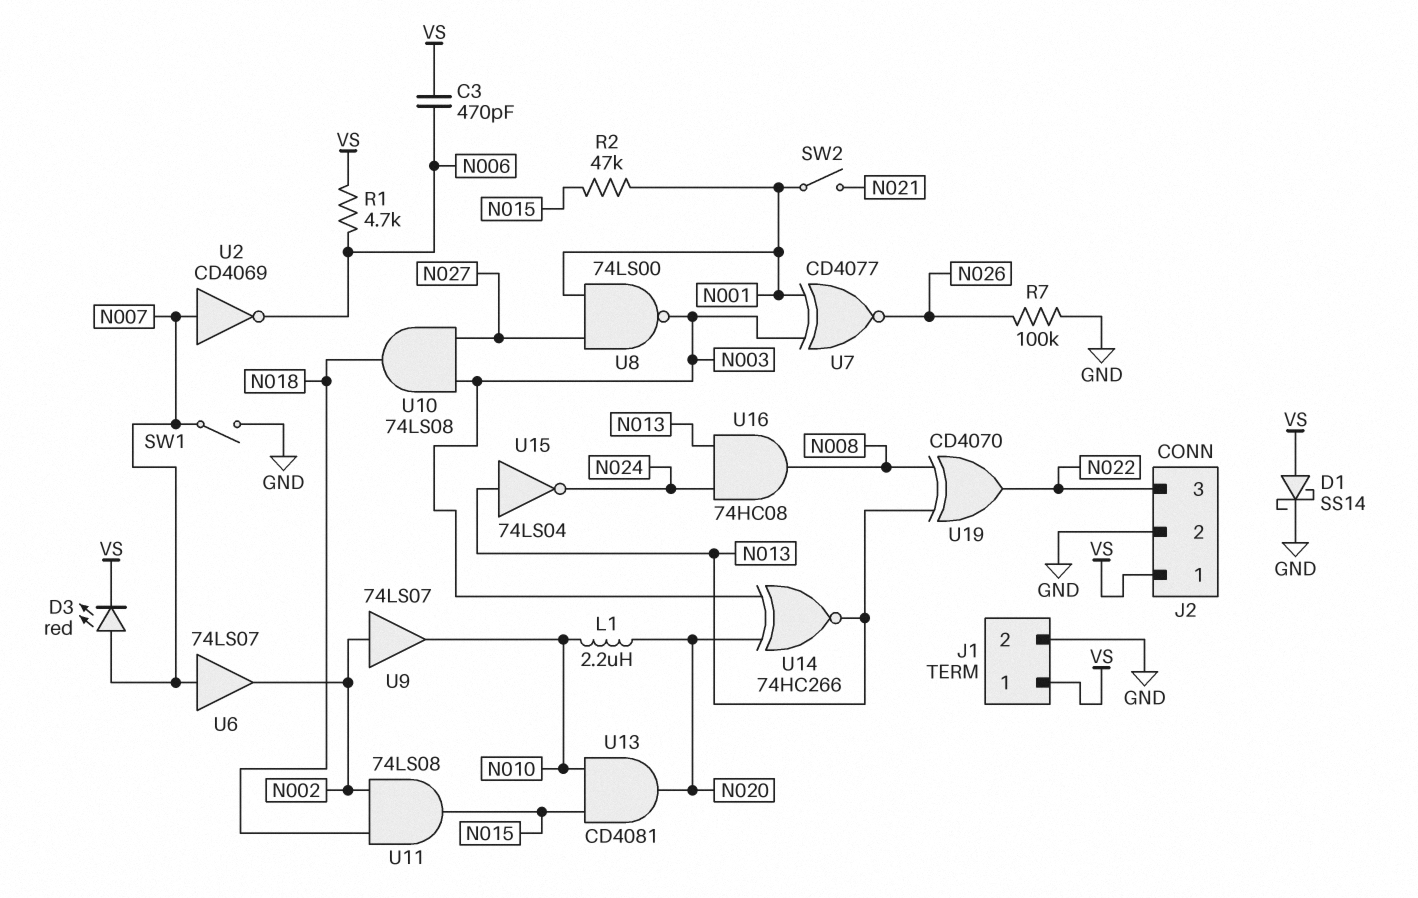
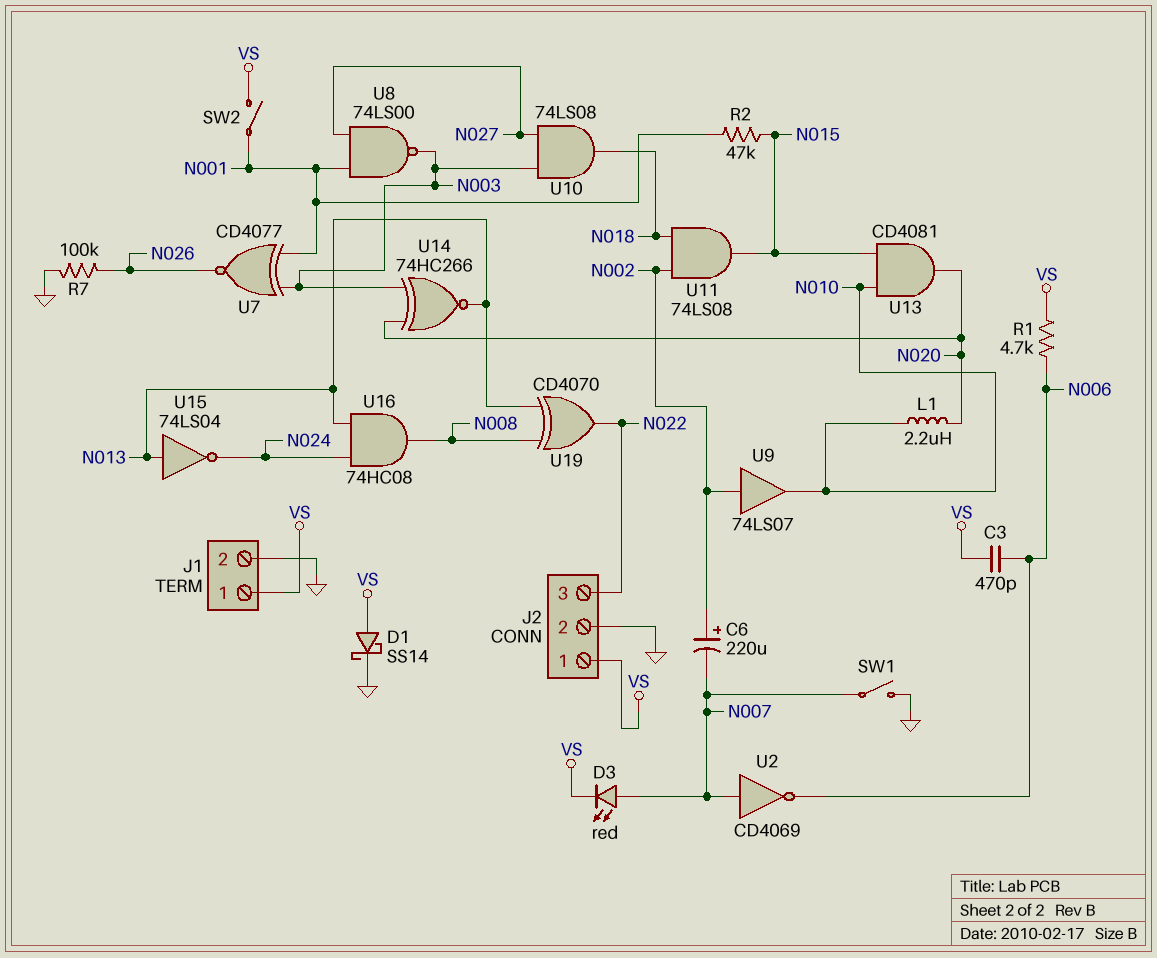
C6: none -> 220uF (plus N002, minus N007)
SW2: switch (N001, N021) -> switch (N001, VS)
U6: buffer 74LS07 (in N007, out N002) -> none

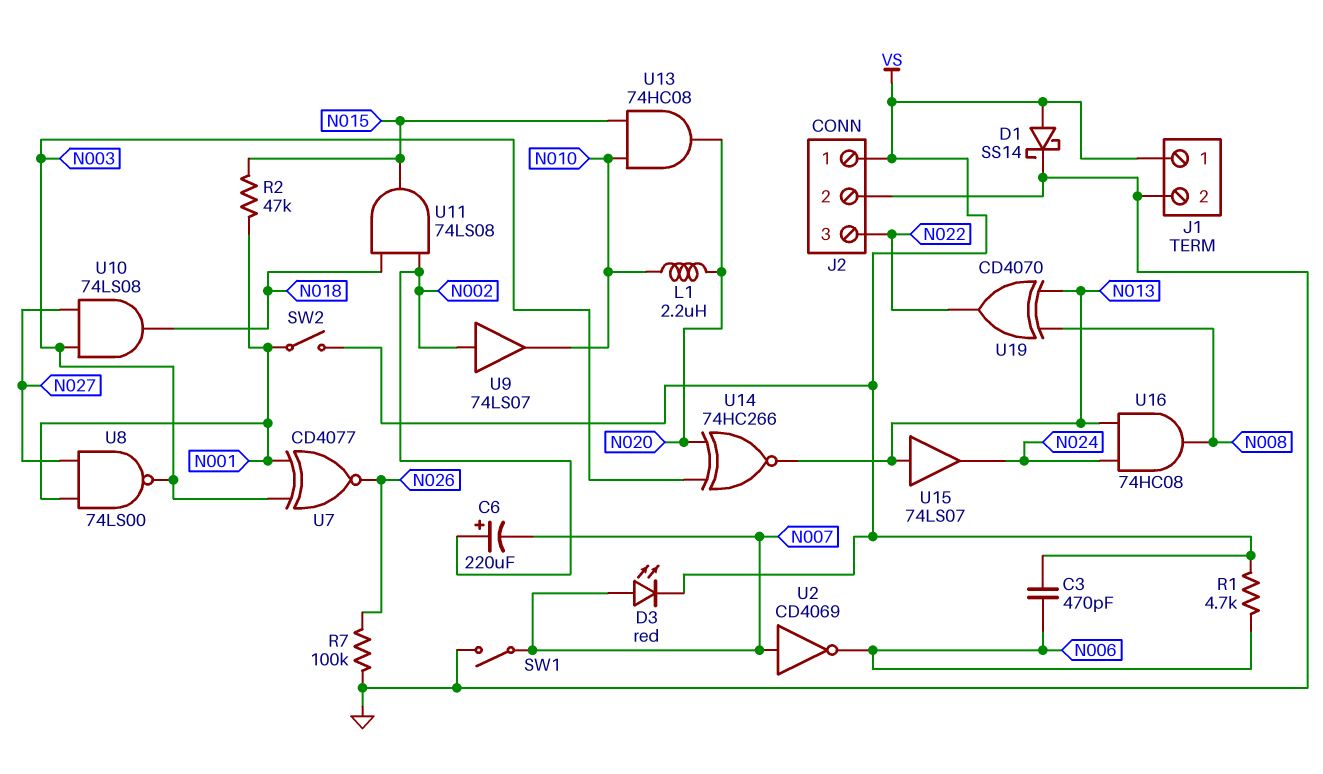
U13: AND CD4081 (in N010, in N015, out N020) -> AND 74HC08 (in N010, in N015, out N020)
U15: NOT 74LS04 (in N013, out N024) -> buffer 74LS07 (in N013, out N024)

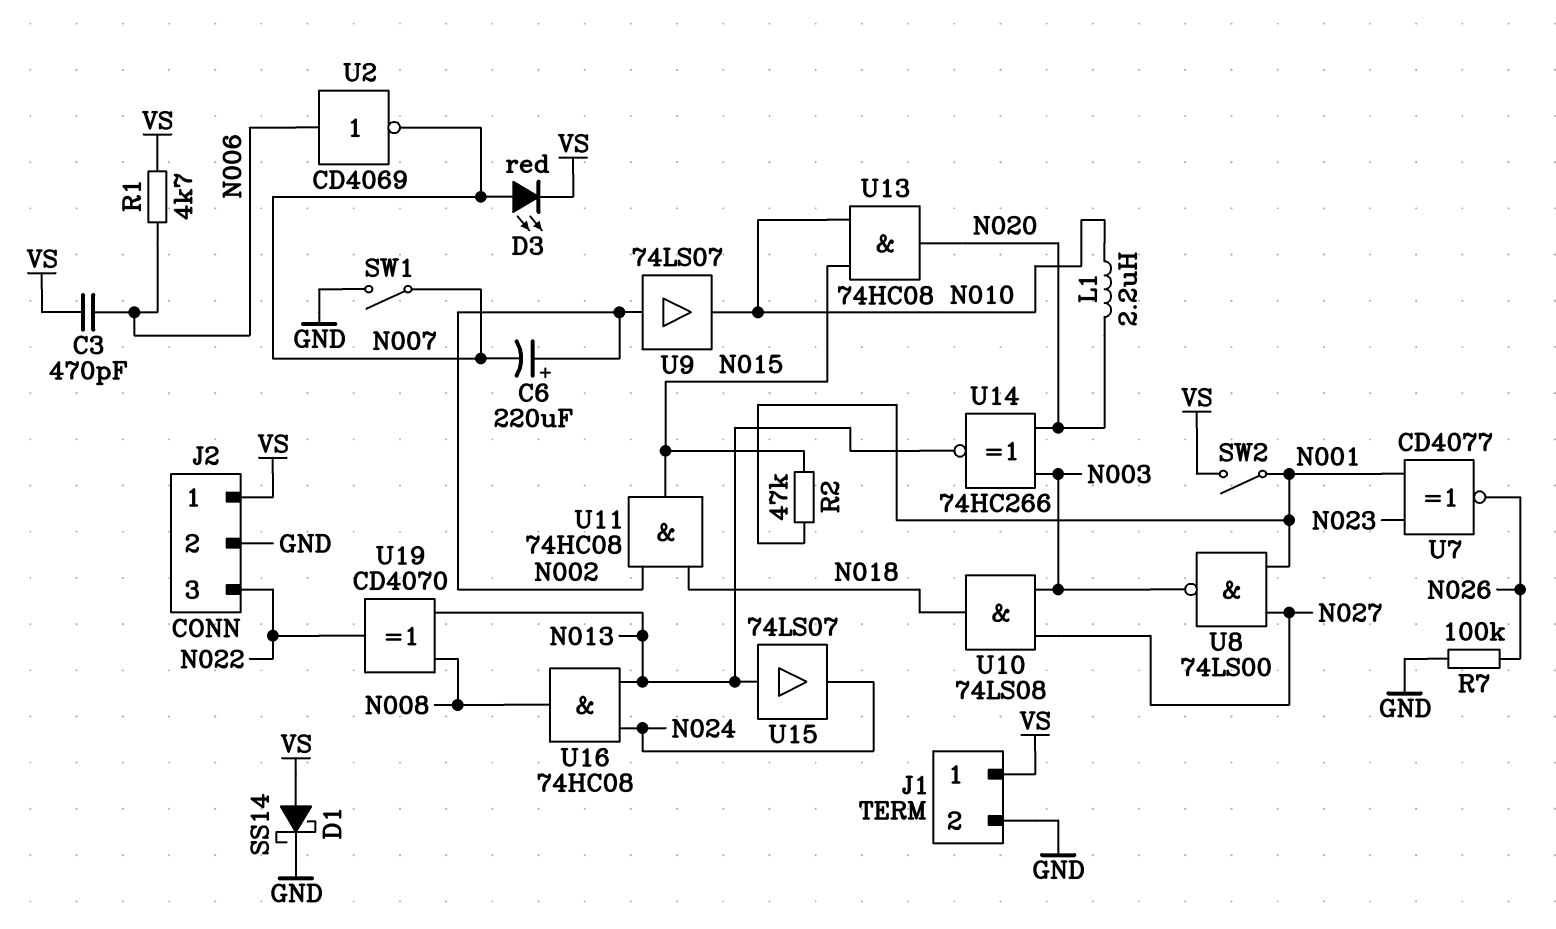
U2: NOT CD4069 (in N007, out N006) -> NOT CD4069 (in N006, out N007)
U7: XNOR CD4077 (in N001, in N003, out N026) -> XNOR CD4077 (in N001, in N023, out N026)
U11: AND 74LS08 (in N002, in N018, out N015) -> AND 74HC08 (in N002, in N018, out N015)

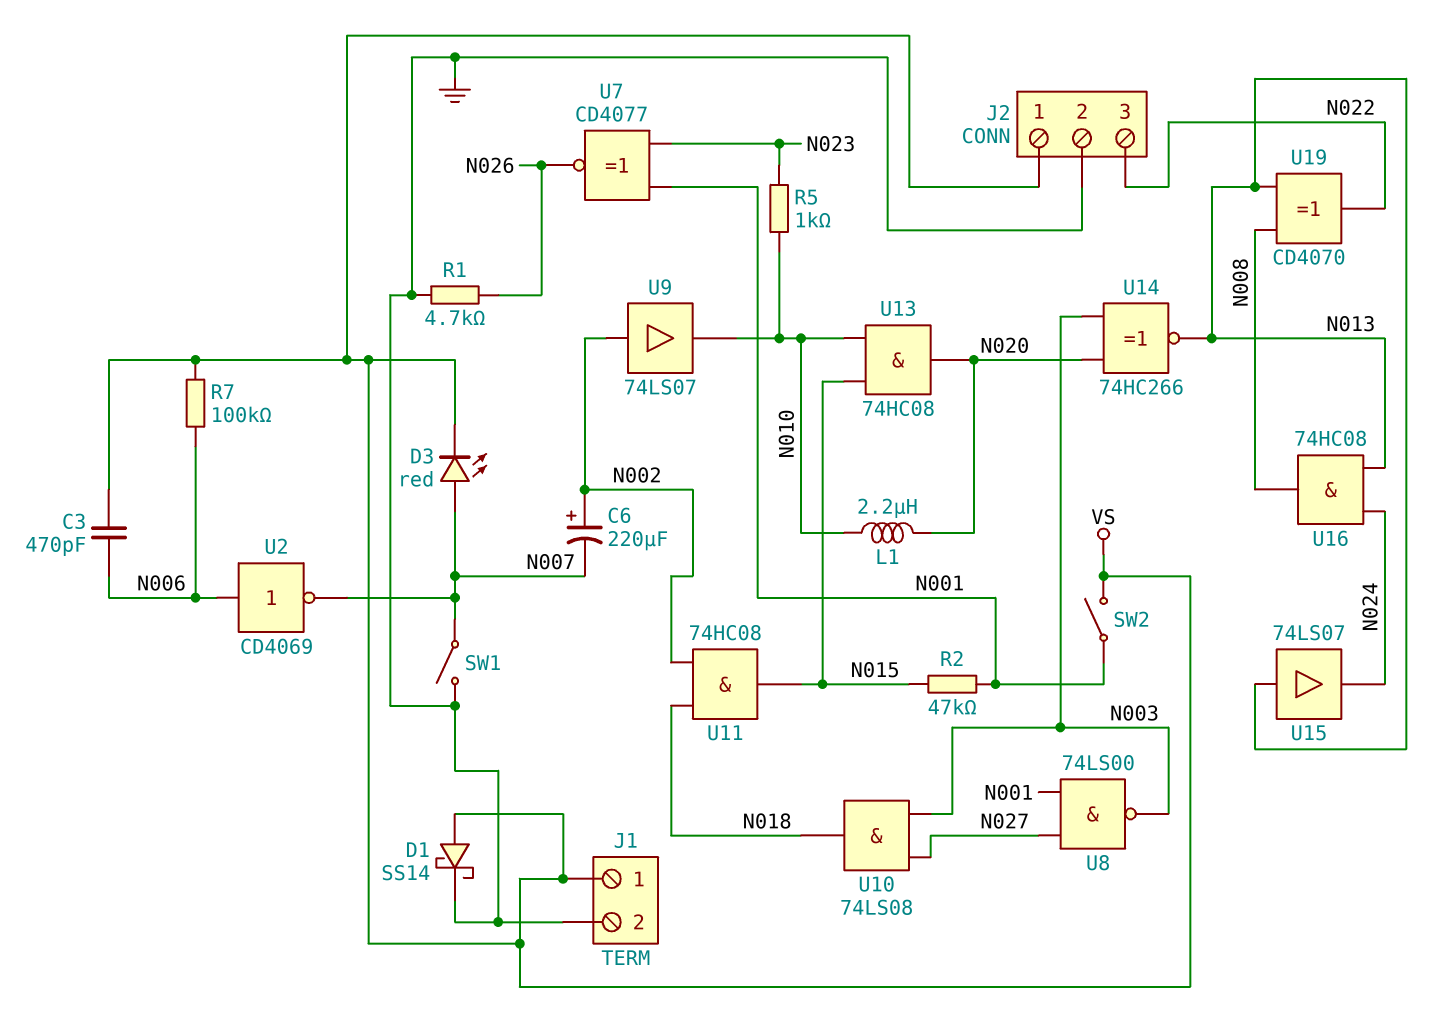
R1: 4.7k (N006, VS) -> 4.7k (GND, N026)
R5: none -> 1k (N010, N023)
R7: 100k (GND, N026) -> 100k (N006, VS)

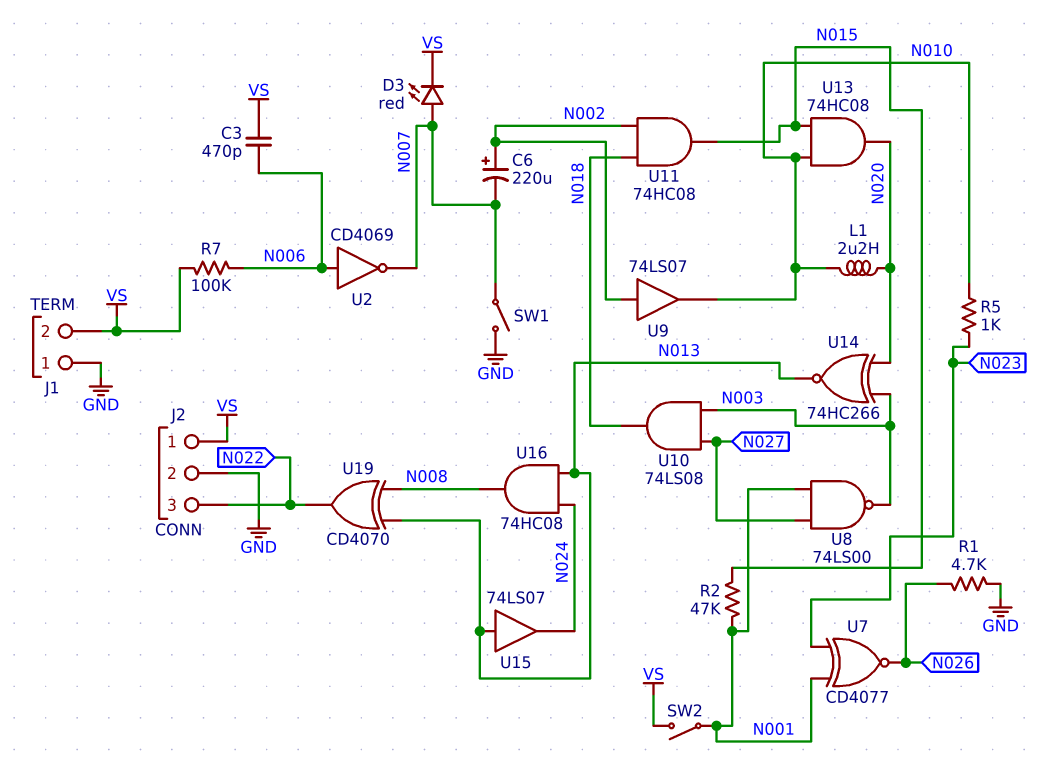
D1: schottky SS14 (A VS, K GND) -> none
J1 pin 1: VS -> GND
J1 pin 2: GND -> VS

